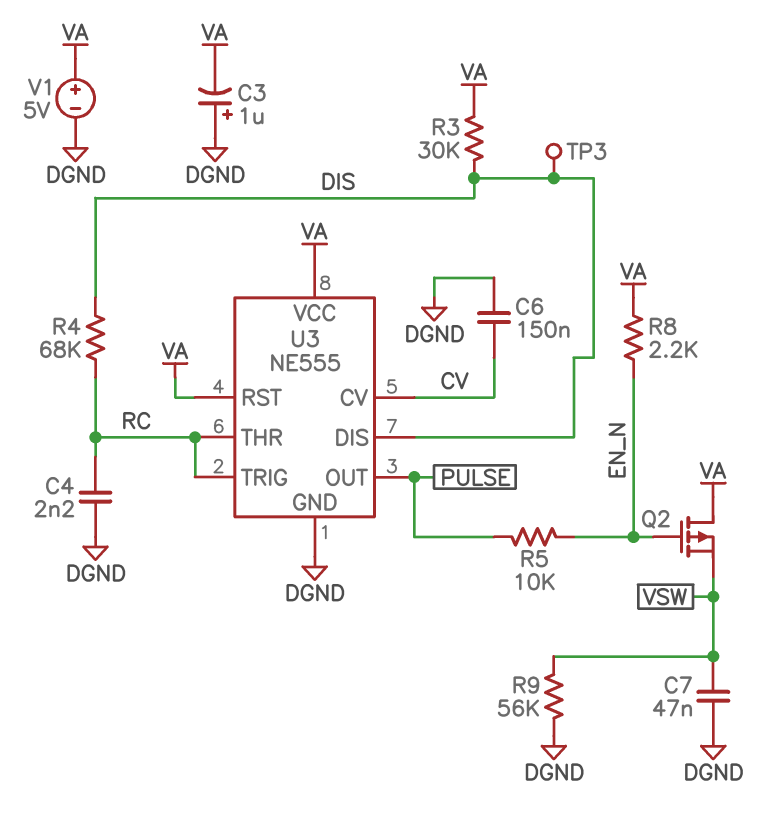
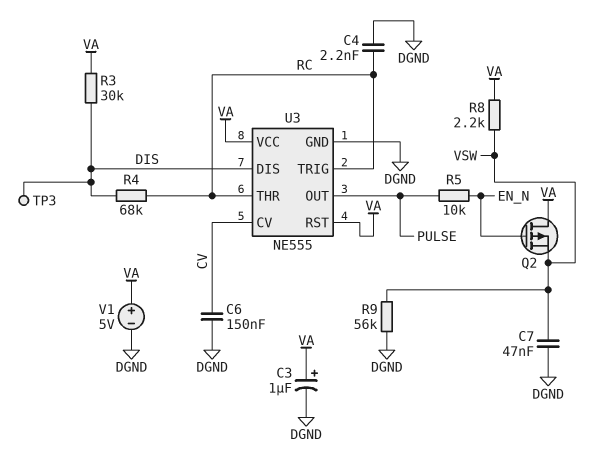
C3: 1uF (plus DGND, minus VA) -> 1uF (plus VA, minus DGND)
R8: 2.2k (EN_N, VA) -> 2.2k (VA, VSW)

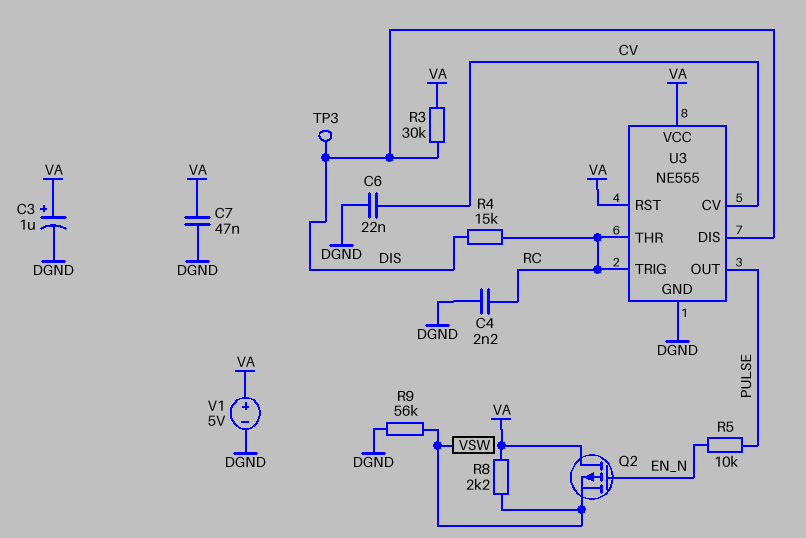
C6: 150nF (CV, DGND) -> 22nF (CV, DGND)
C7: 47nF (DGND, VSW) -> 47nF (DGND, VA)
R4: 68k (DIS, RC) -> 15k (DIS, RC)

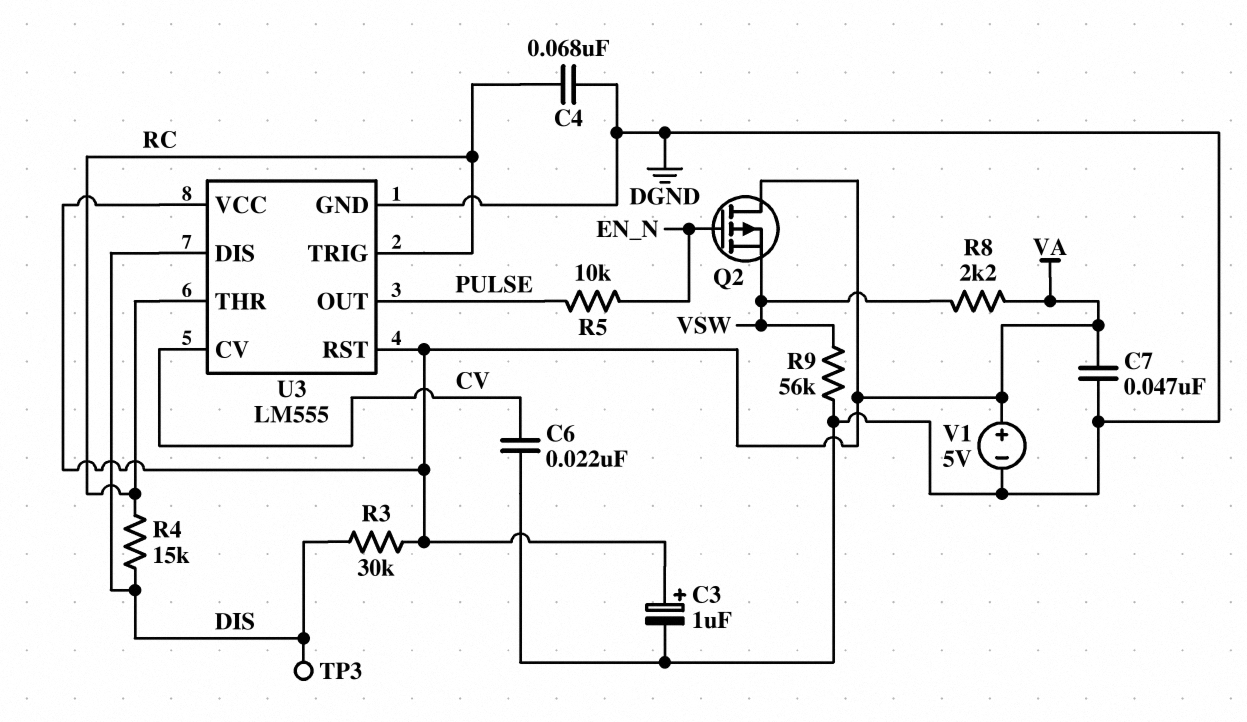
C4: 2.2nF (DGND, RC) -> 68nF (DGND, RC)
U3: NE555 -> LM555

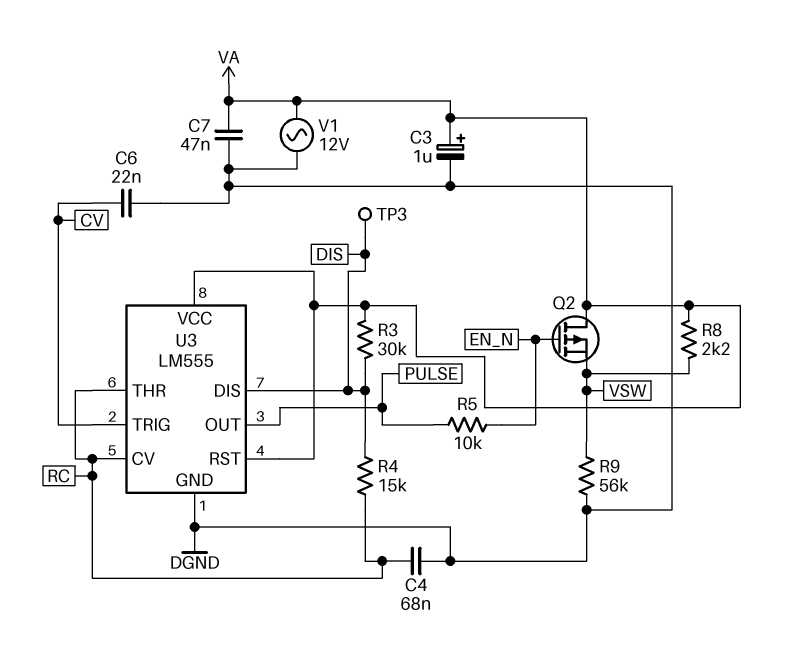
U3 pin CV: CV -> RC
U3 pin TRIG: RC -> CV
V1: 5V (plus VA, minus DGND) -> AC 12V (DGND, VA)

